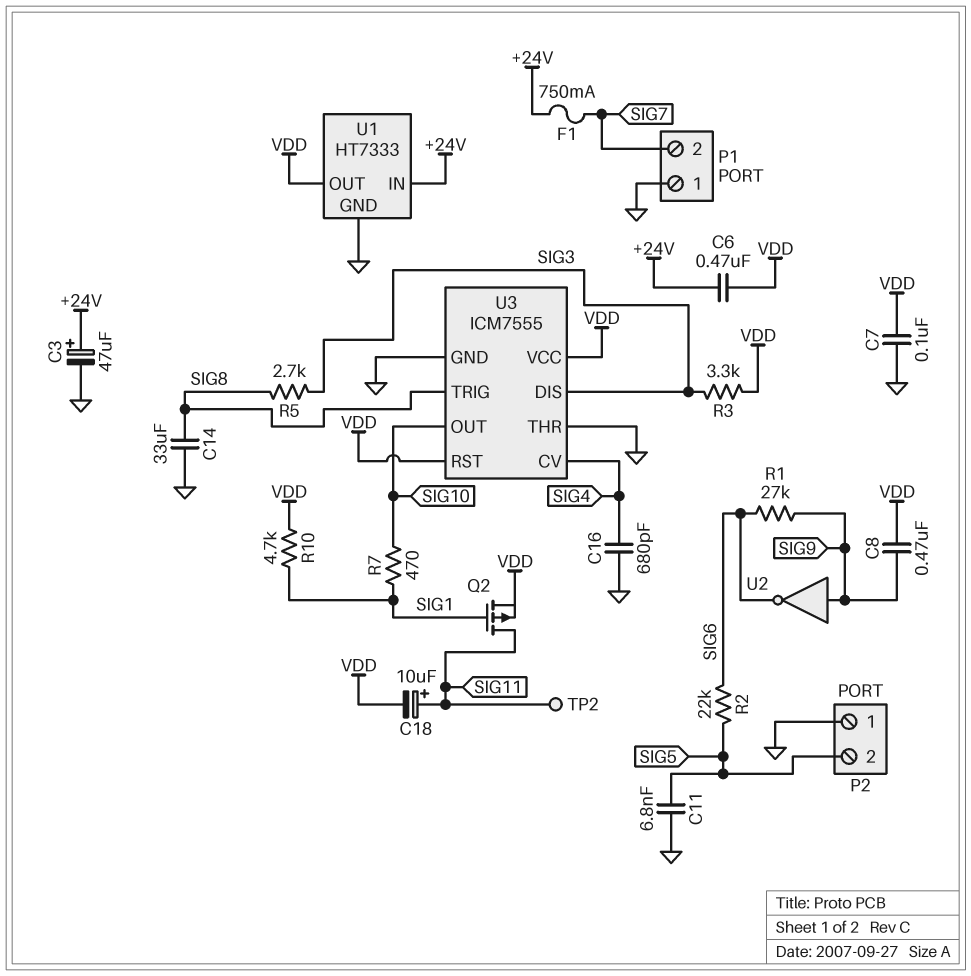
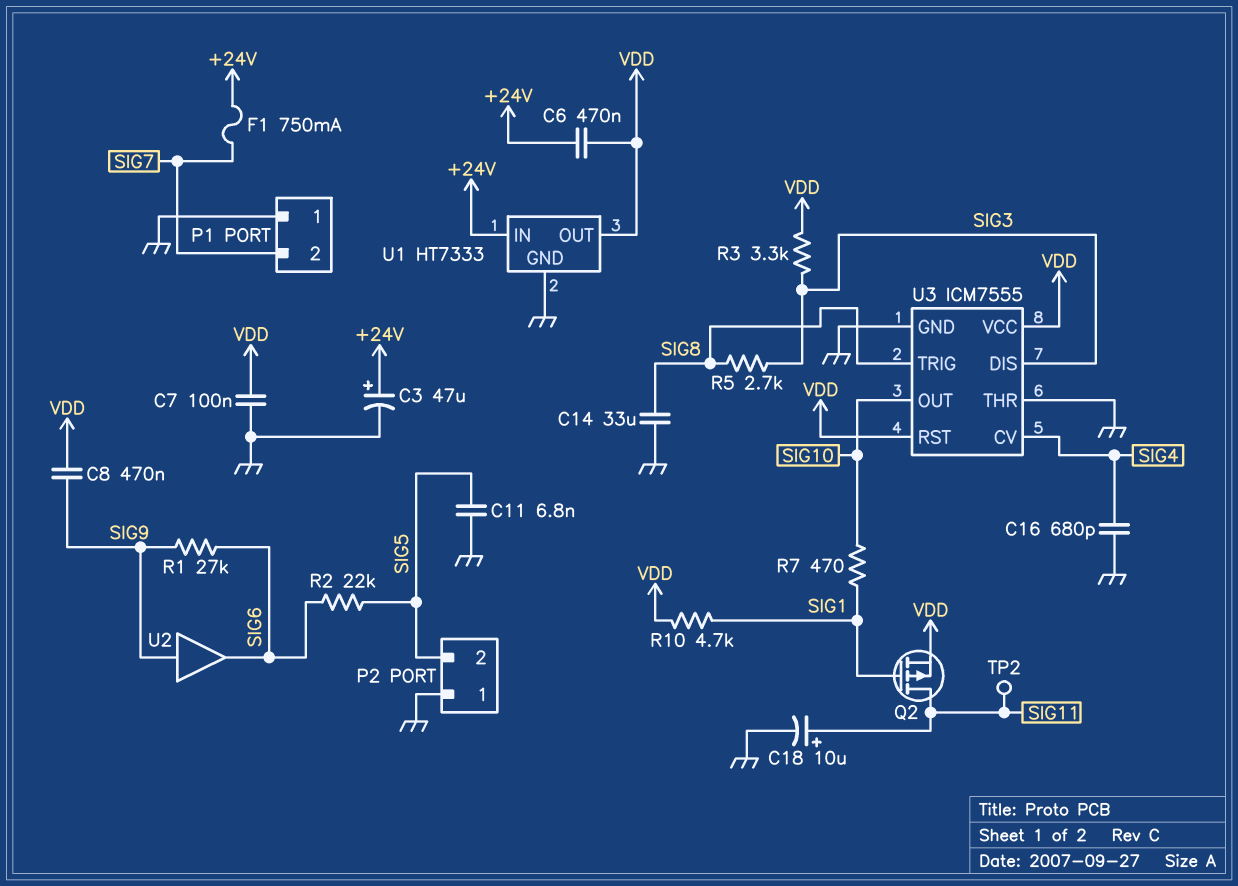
C18: 10uF (plus SIG11, minus VDD) -> 10uF (plus SIG11, minus GND)
U2: NOT (in SIG9, out SIG6) -> buffer (in SIG9, out SIG6)

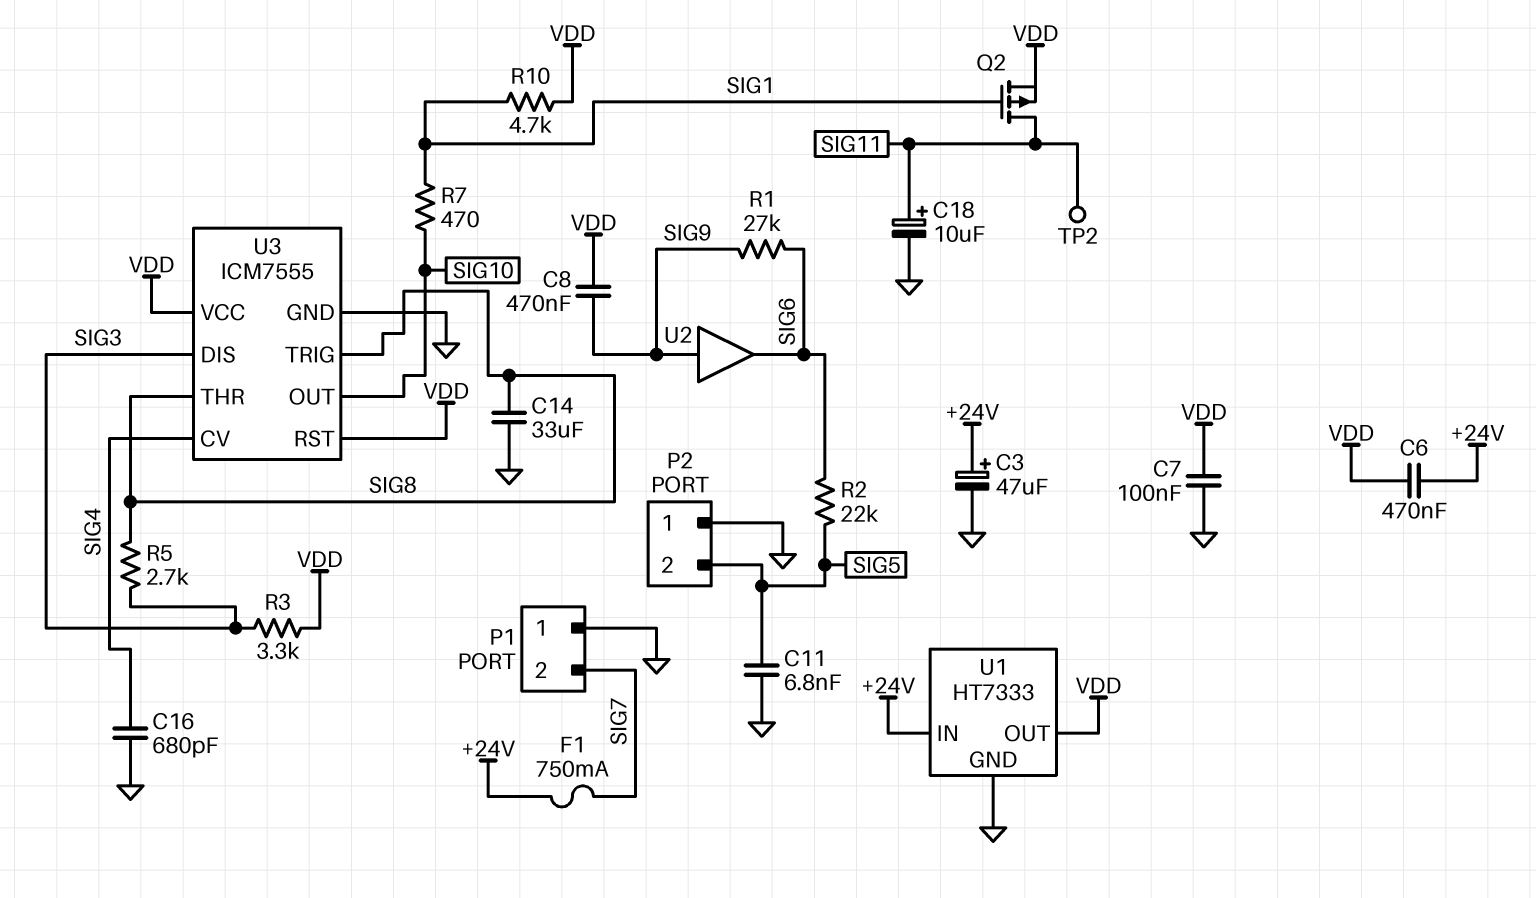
U3 pin THR: GND -> SIG8

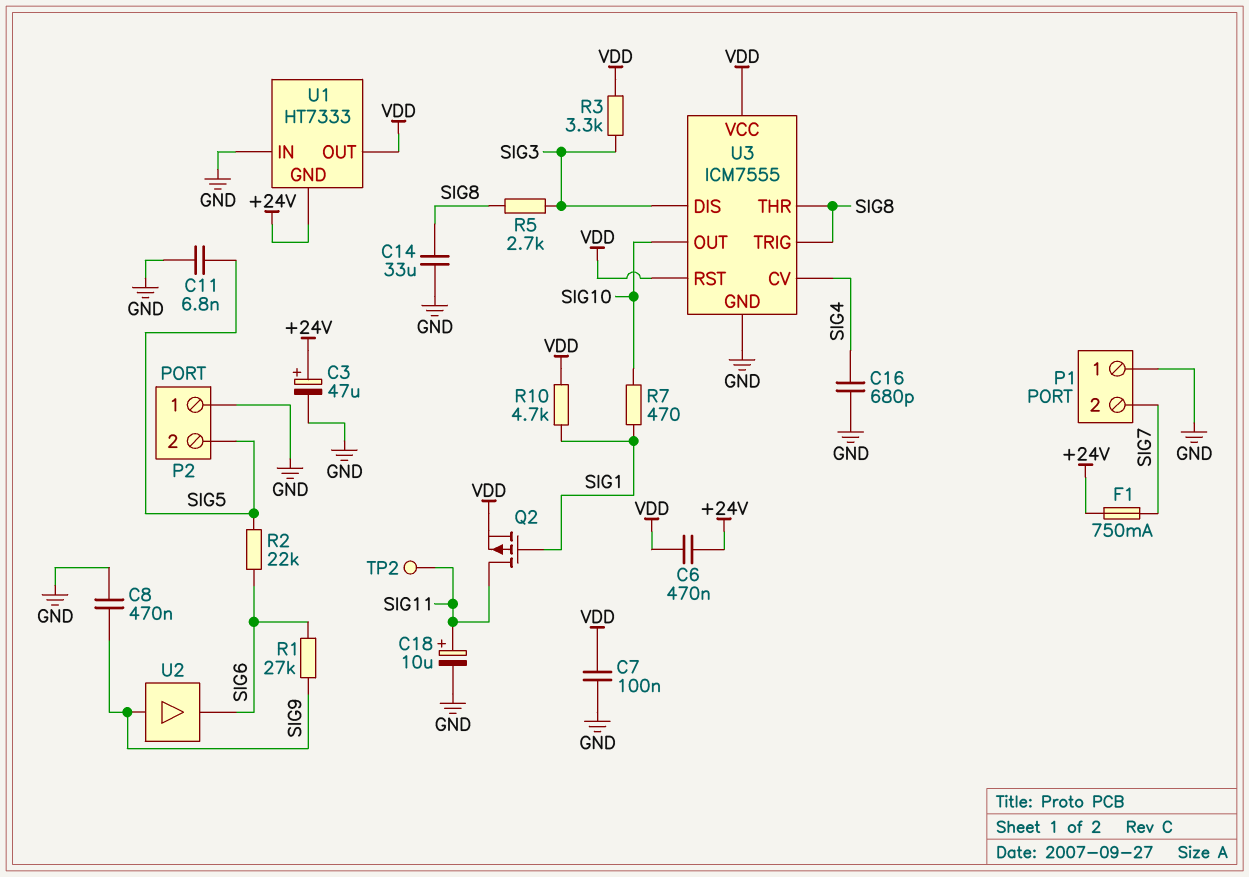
C8: 470nF (SIG9, VDD) -> 470nF (GND, SIG9)
U1 pin GND: GND -> +24V
U1 pin IN: +24V -> GND

